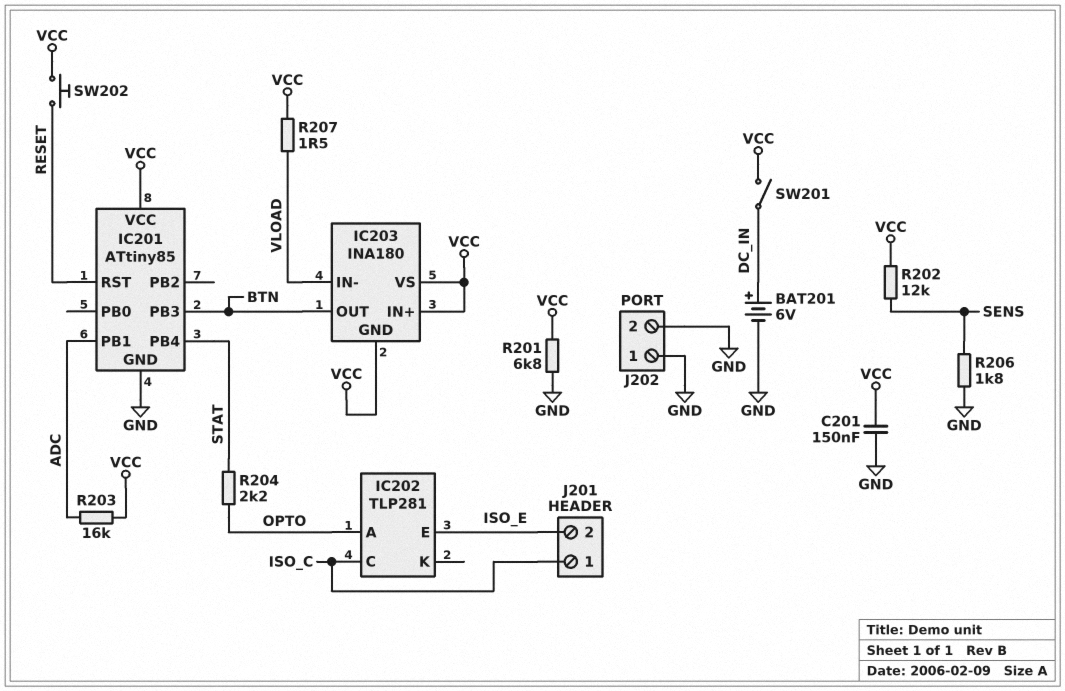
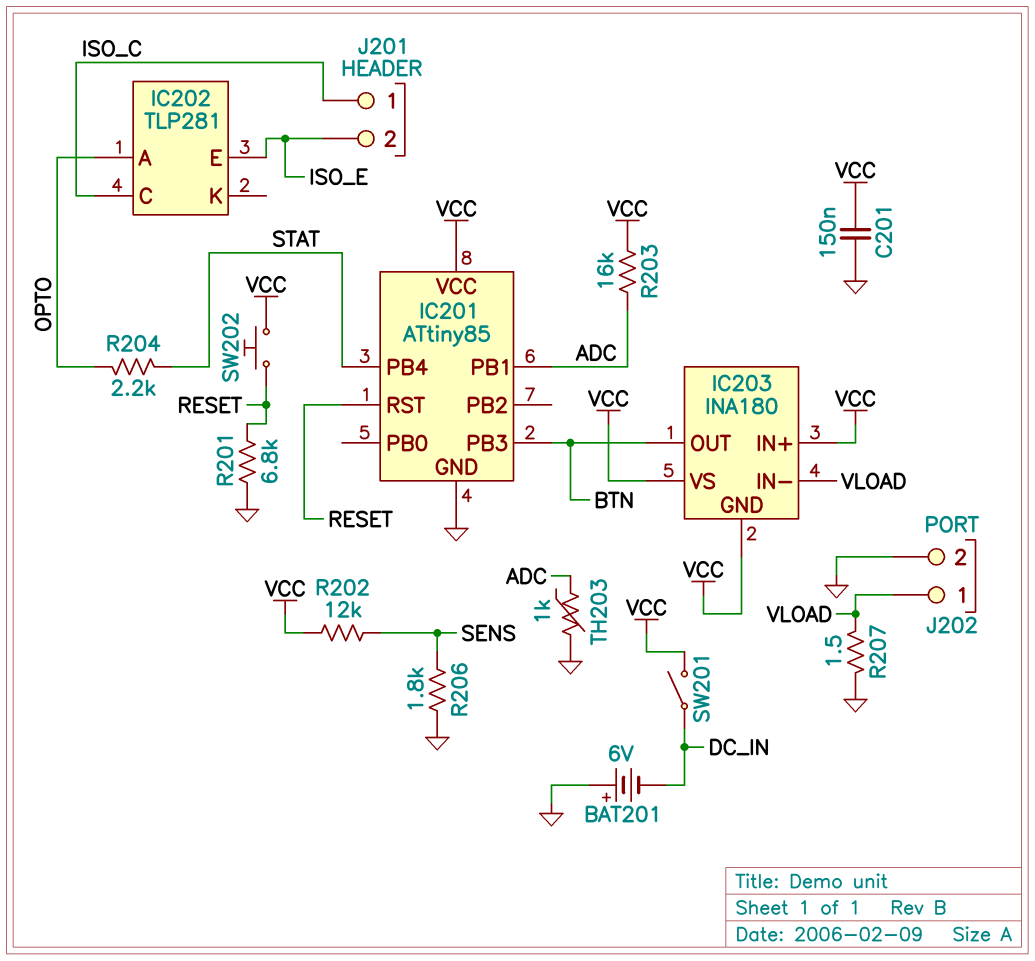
BAT201: 6V (plus DC_IN, minus GND) -> 6V (plus GND, minus DC_IN)
J202 pin 1: GND -> VLOAD
R201: 6.8k (GND, VCC) -> 6.8k (GND, RESET)
R207: 1.5 (VCC, VLOAD) -> 1.5 (GND, VLOAD)
TH203: none -> 1k (ADC, GND)

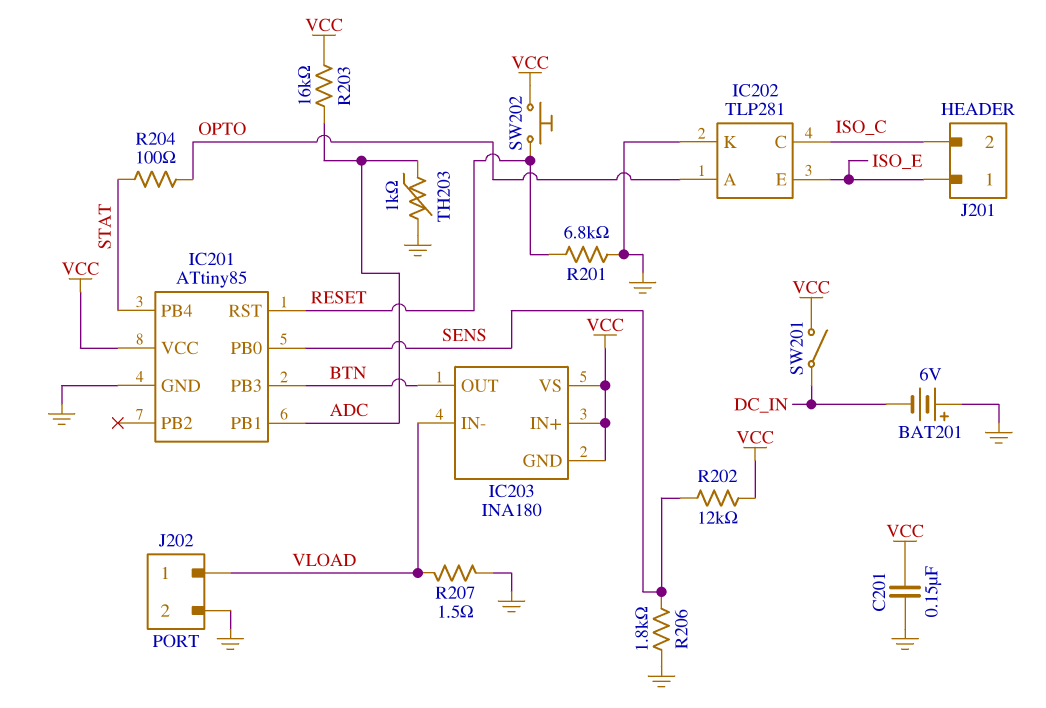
IC201 pin PB0: none -> SENS
IC202 pin K: none -> GND
J201 pin 1: ISO_C -> ISO_E
J201 pin 2: ISO_E -> ISO_C
R204: 2.2k (OPTO, STAT) -> 100 (OPTO, STAT)

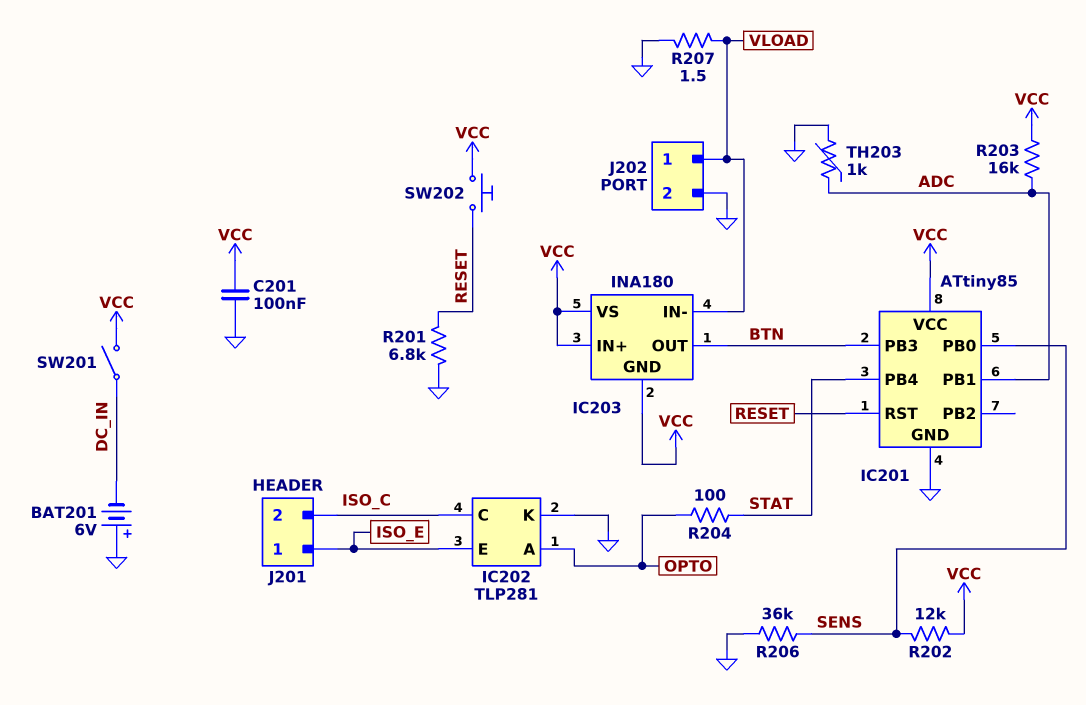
C201: 150nF (GND, VCC) -> 100nF (GND, VCC)
R206: 1.8k (GND, SENS) -> 36k (GND, SENS)

